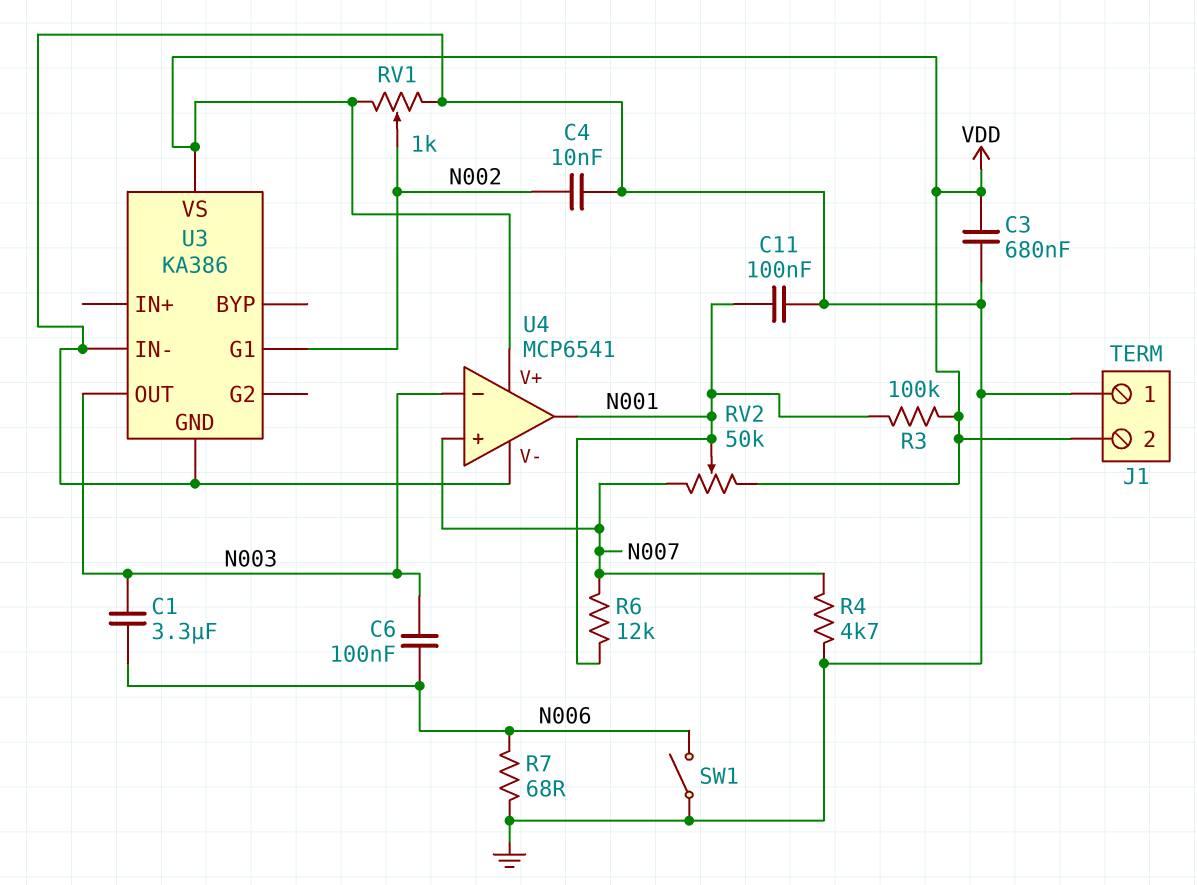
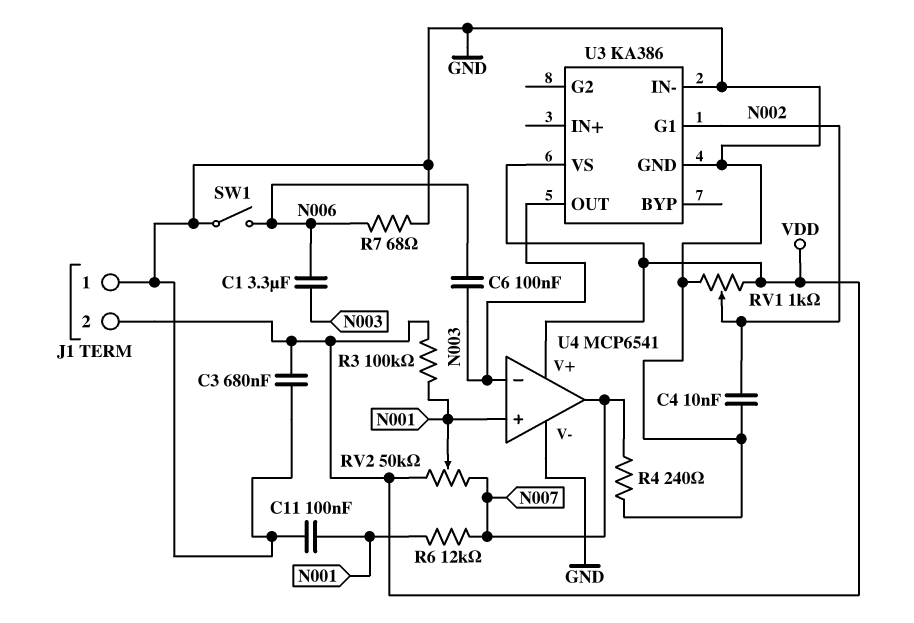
R4: 4.7k (GND, N007) -> 240 (GND, N007)
U4 pin in+: N007 -> N001
U4 pin out: N001 -> N007

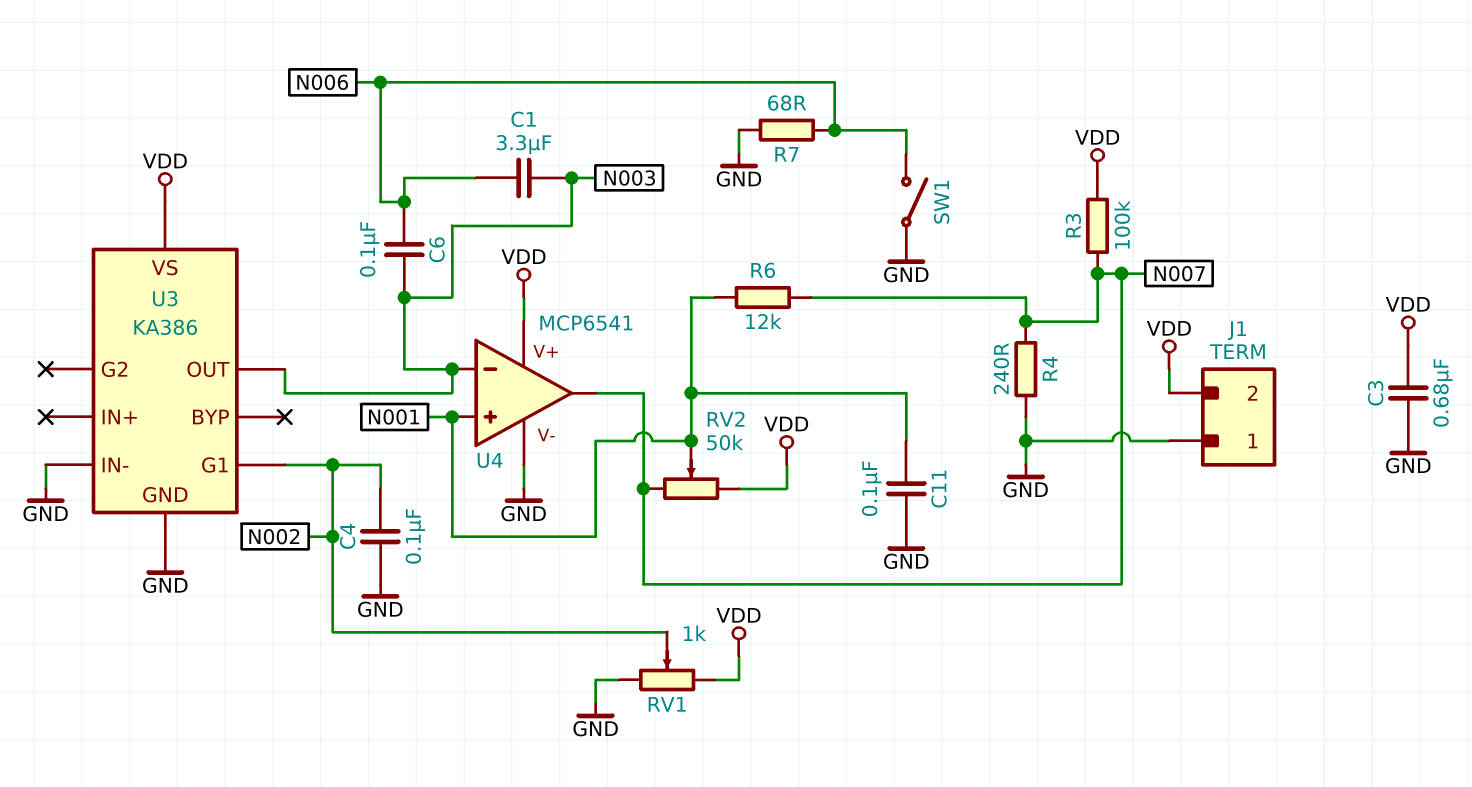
C4: 10nF (GND, N002) -> 100nF (GND, N002)
R3: 100k (N001, VDD) -> 100k (N007, VDD)

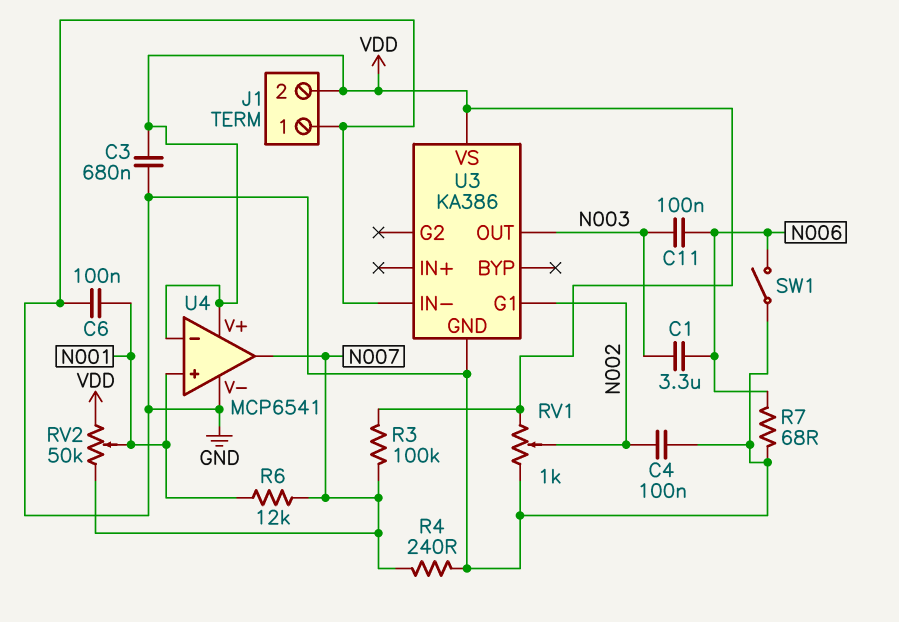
C6: 100nF (N003, N006) -> 100nF (GND, N001)
C11: 100nF (GND, N001) -> 100nF (N003, N006)
U4 pin in-: N003 -> VDD

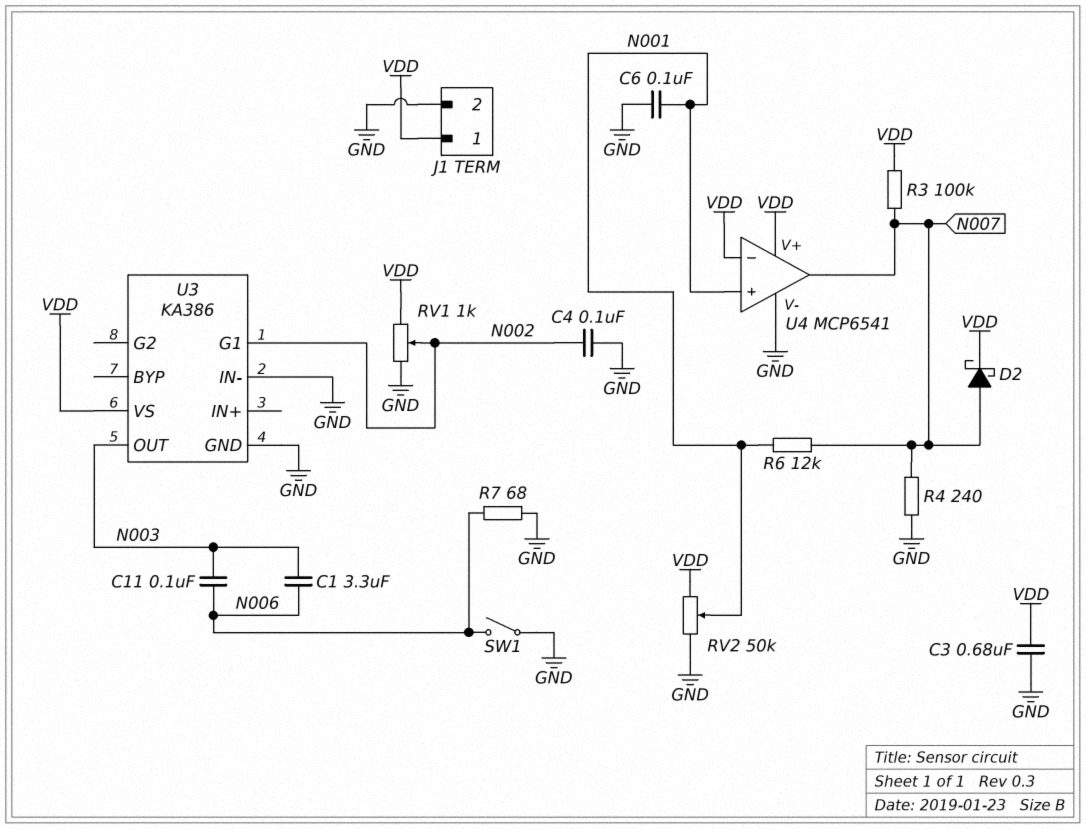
D2: none -> schottky (A N007, K VDD)
J1 pin 1: GND -> VDD
J1 pin 2: VDD -> GND
RV2: 50k (N007, VDD, wiper N001) -> 50k (GND, VDD, wiper N001)

